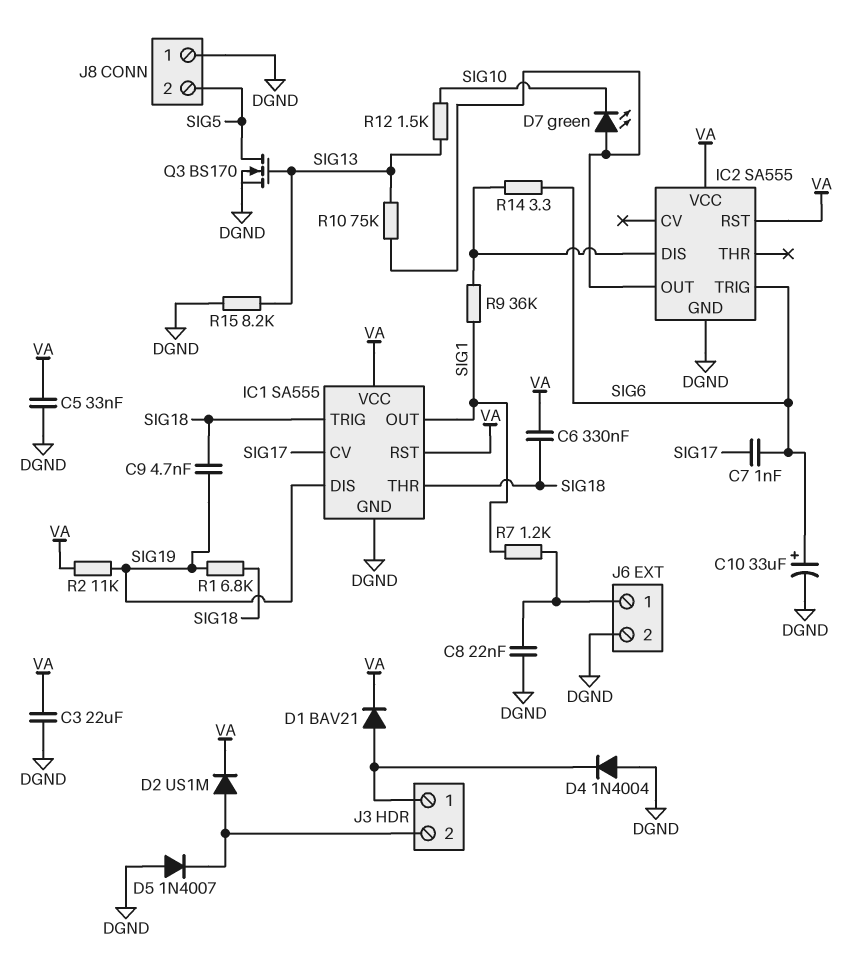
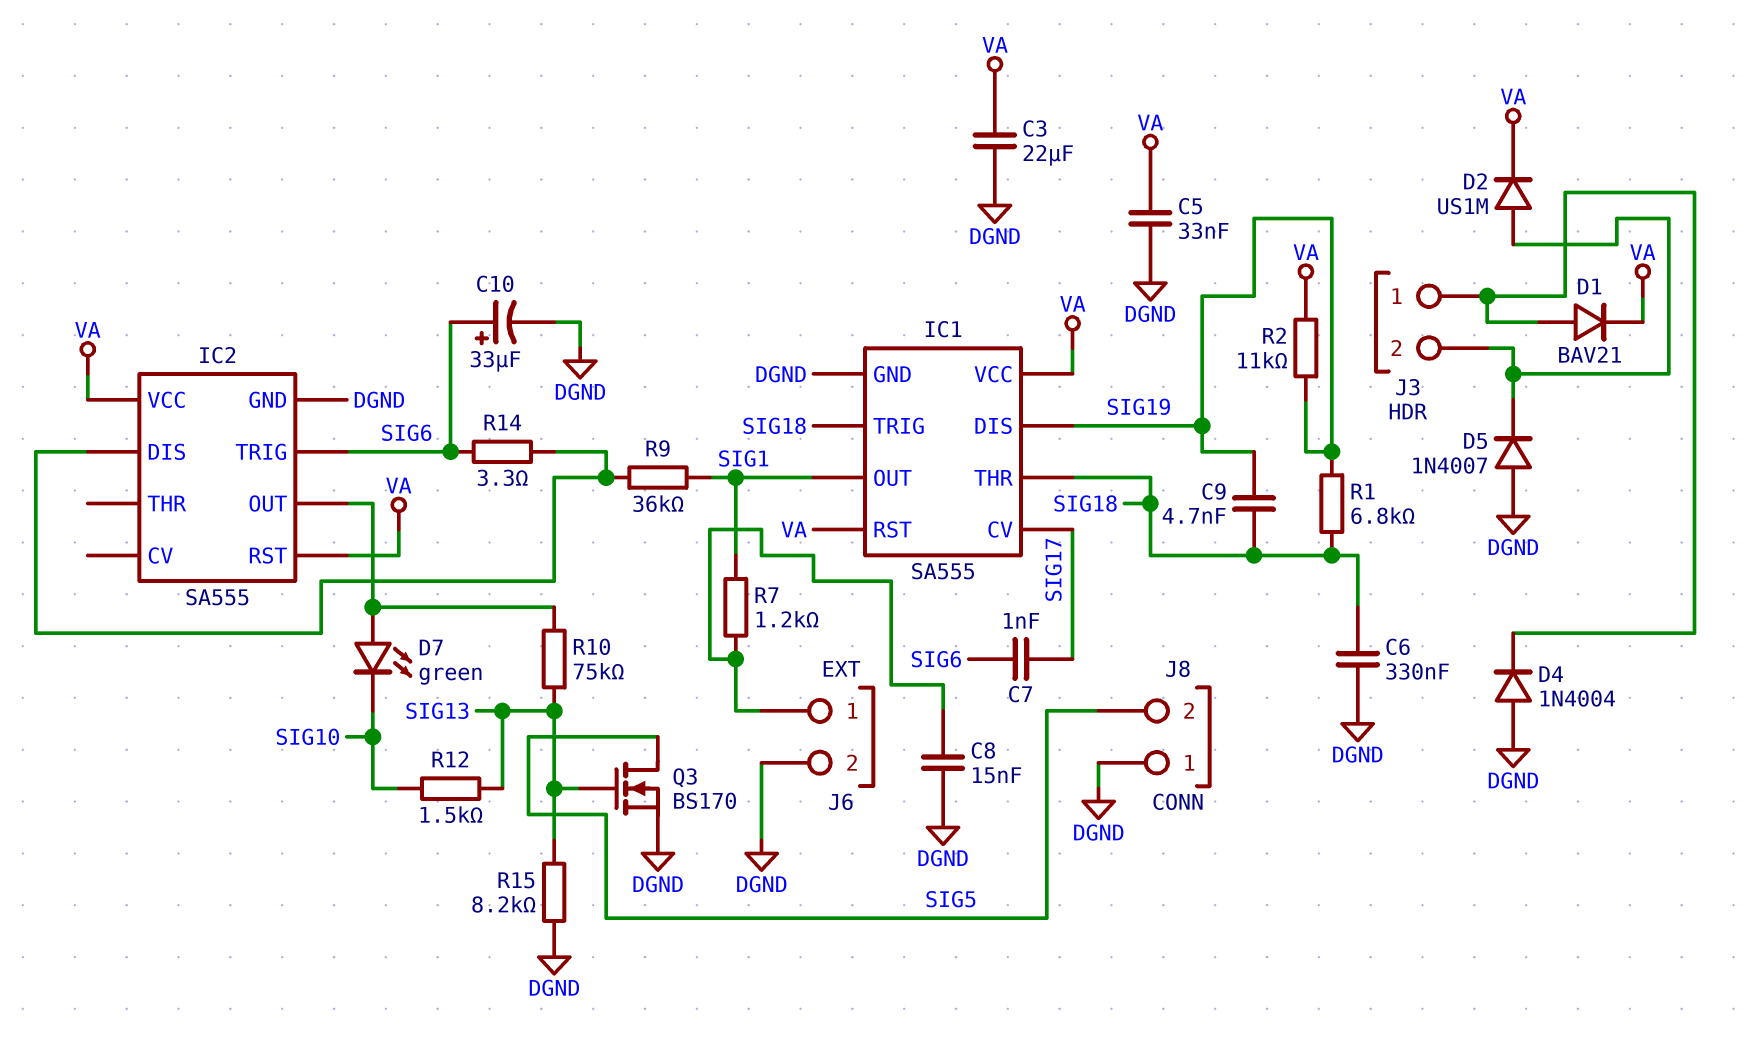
C6: 330nF (SIG18, VA) -> 330nF (DGND, SIG18)
C8: 22nF (DGND, J6/1) -> 15nF (DGND, J6/1)

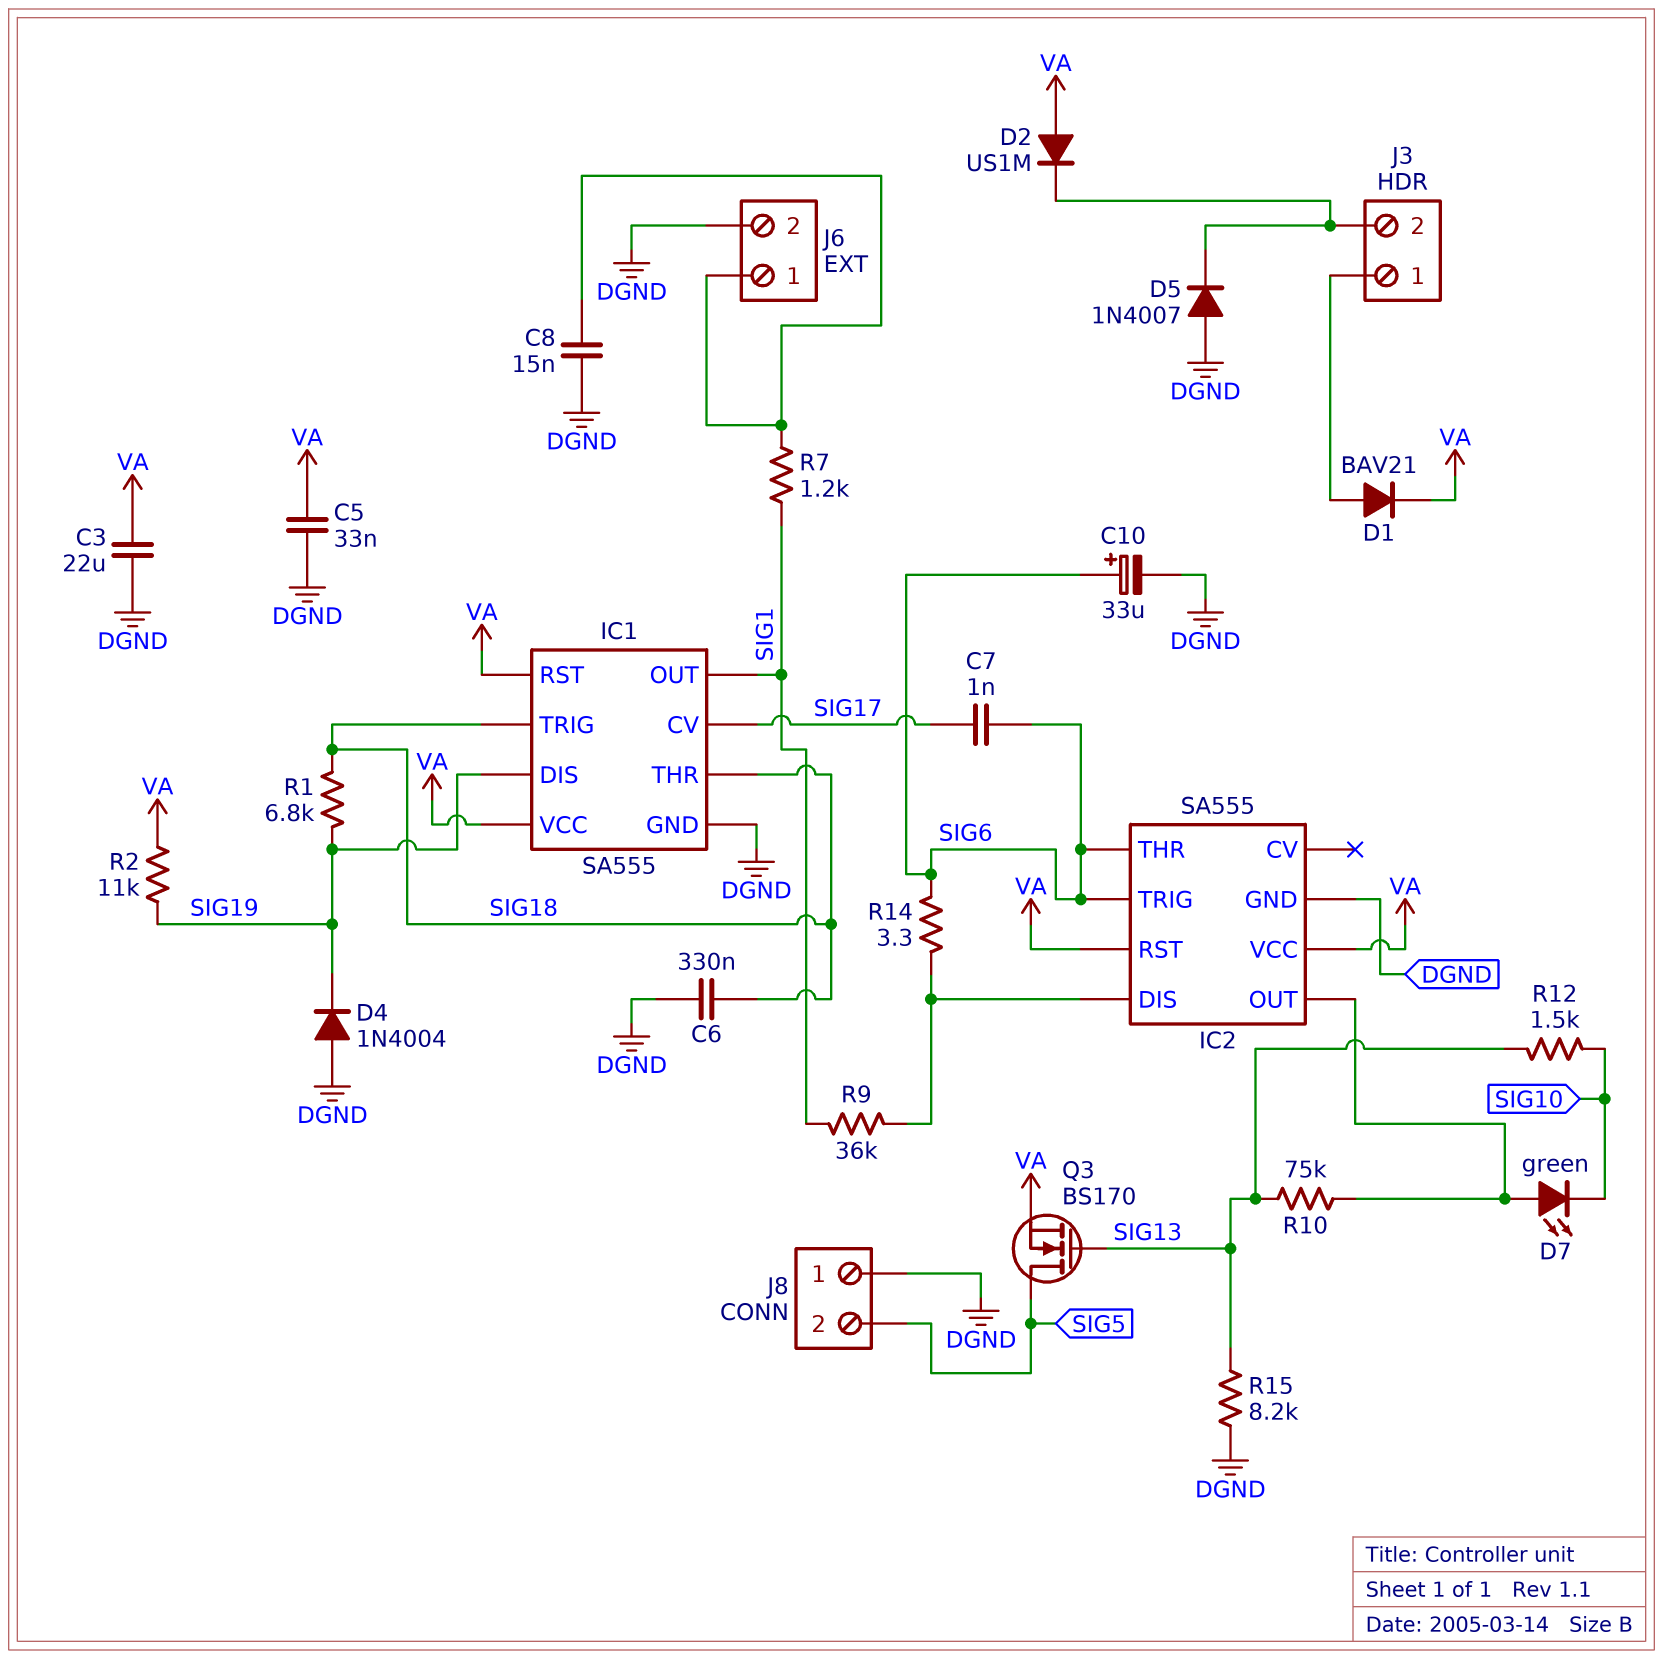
C9: 4.7nF (SIG18, SIG19) -> none
D2: diode US1M (A J3/2, K VA) -> diode US1M (A VA, K J3/2)
D4: diode 1N4004 (A DGND, K J3/1) -> diode 1N4004 (A DGND, K SIG19)
IC2 pin THR: none -> SIG6
Q3: NMOS BS170 (G SIG13, D SIG5, S DGND) -> NMOS BS170 (G SIG13, D SIG5, S VA)

